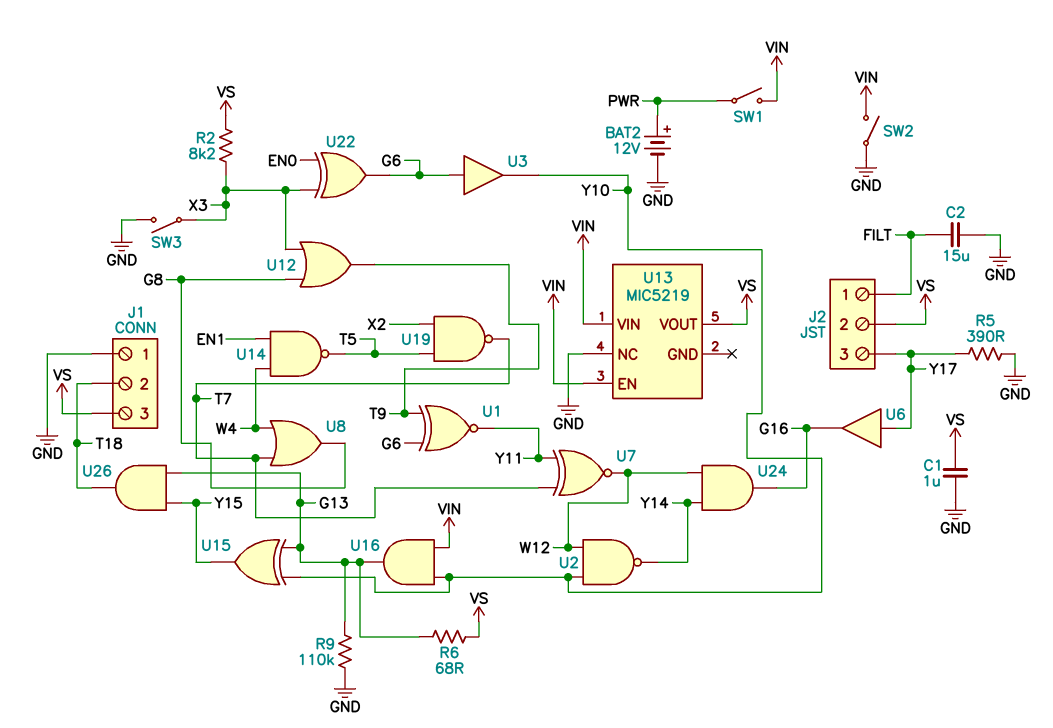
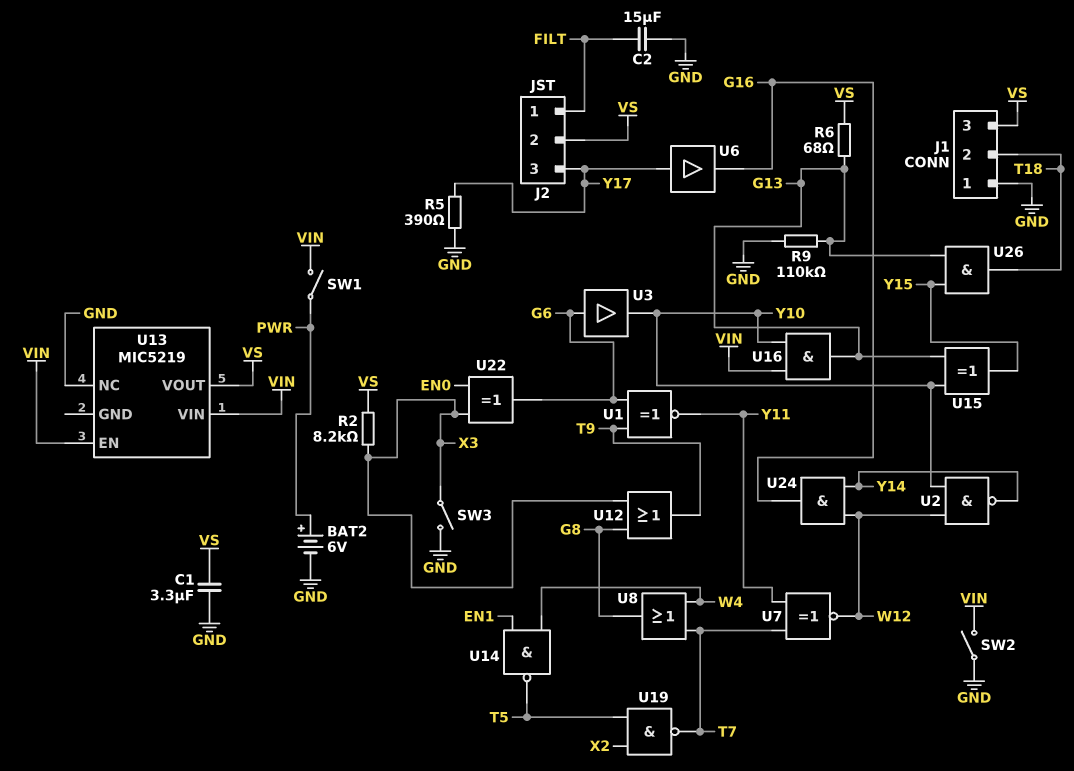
BAT2: 12V (plus PWR, minus GND) -> 6V (plus PWR, minus GND)
C1: 1uF (GND, VS) -> 3.3uF (GND, VS)

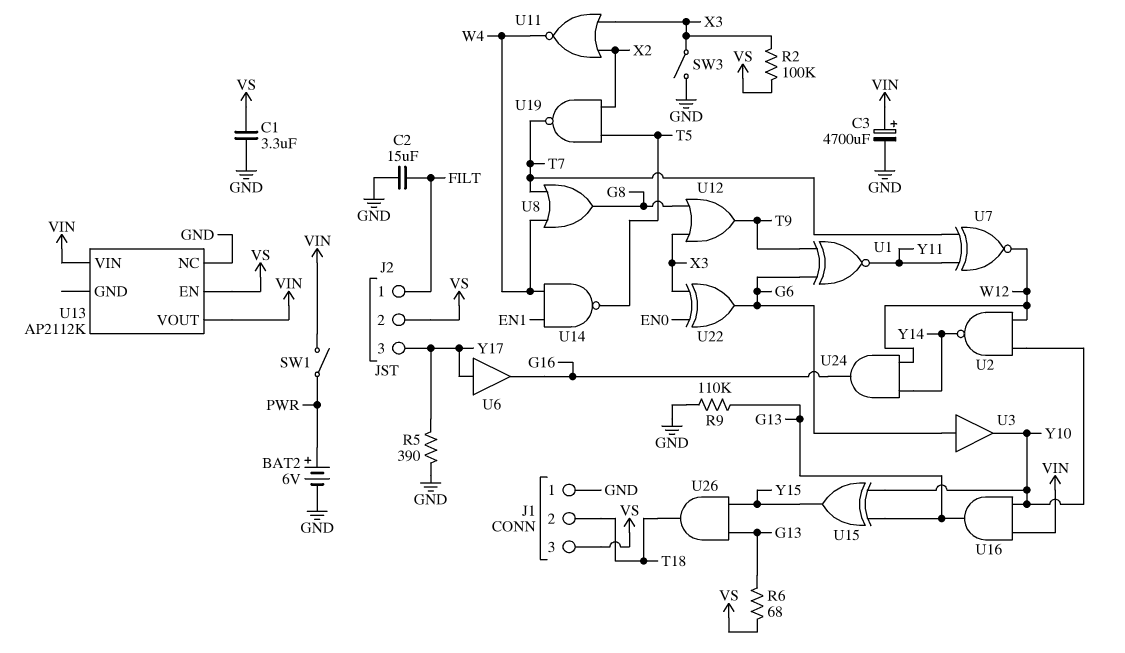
C3: none -> 4700uF (plus VIN, minus GND)
R2: 8.2k (VS, X3) -> 100k (VS, X3)
SW2: switch (GND, VIN) -> none
U11: none -> NOR (in X2, in X3, out W4)
U13: MIC5219 -> AP2112K
U13 pin EN: VIN -> VS
U13 pin VOUT: VS -> VIN

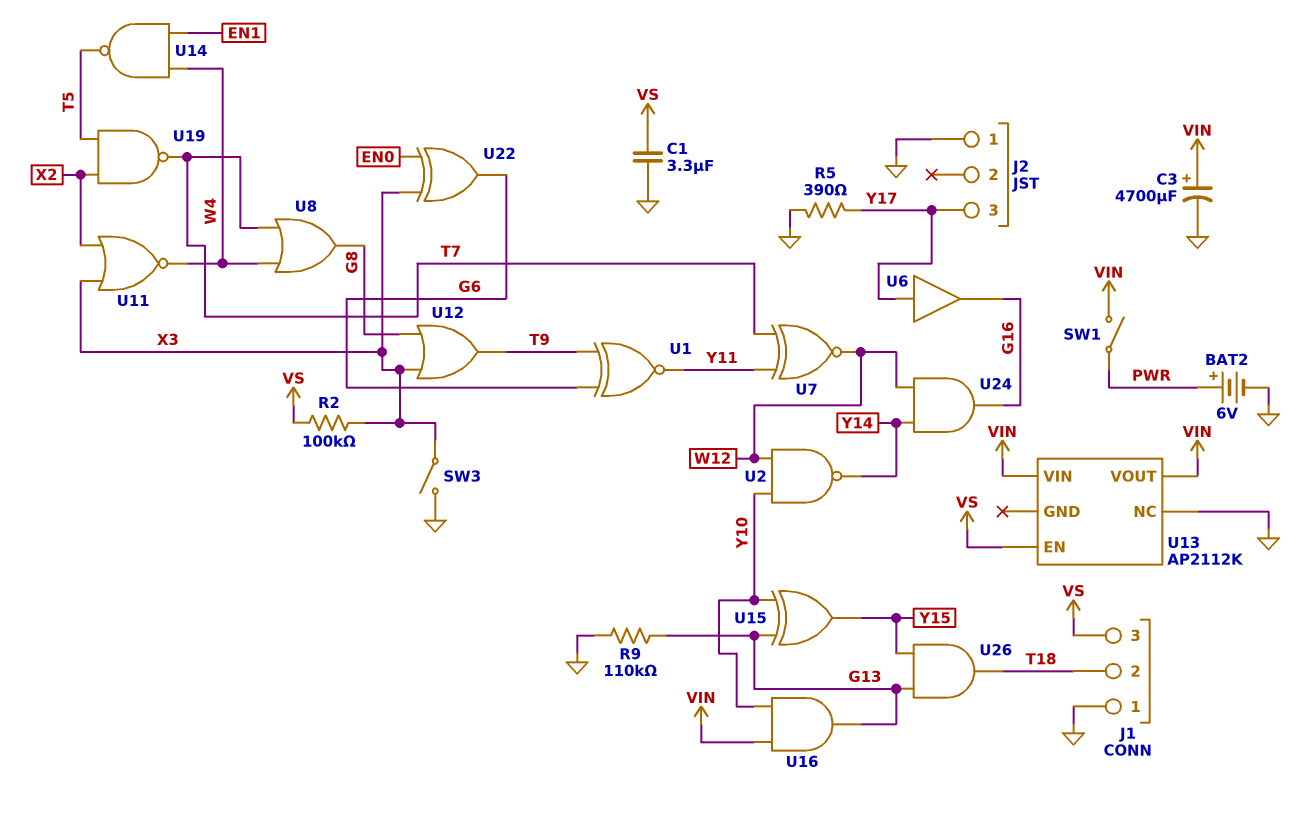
C2: 15uF (FILT, GND) -> none
J2 pin 1: FILT -> GND
J2 pin 2: VS -> none
R6: 68 (G13, VS) -> none
U3: buffer (in G6, out Y10) -> none

